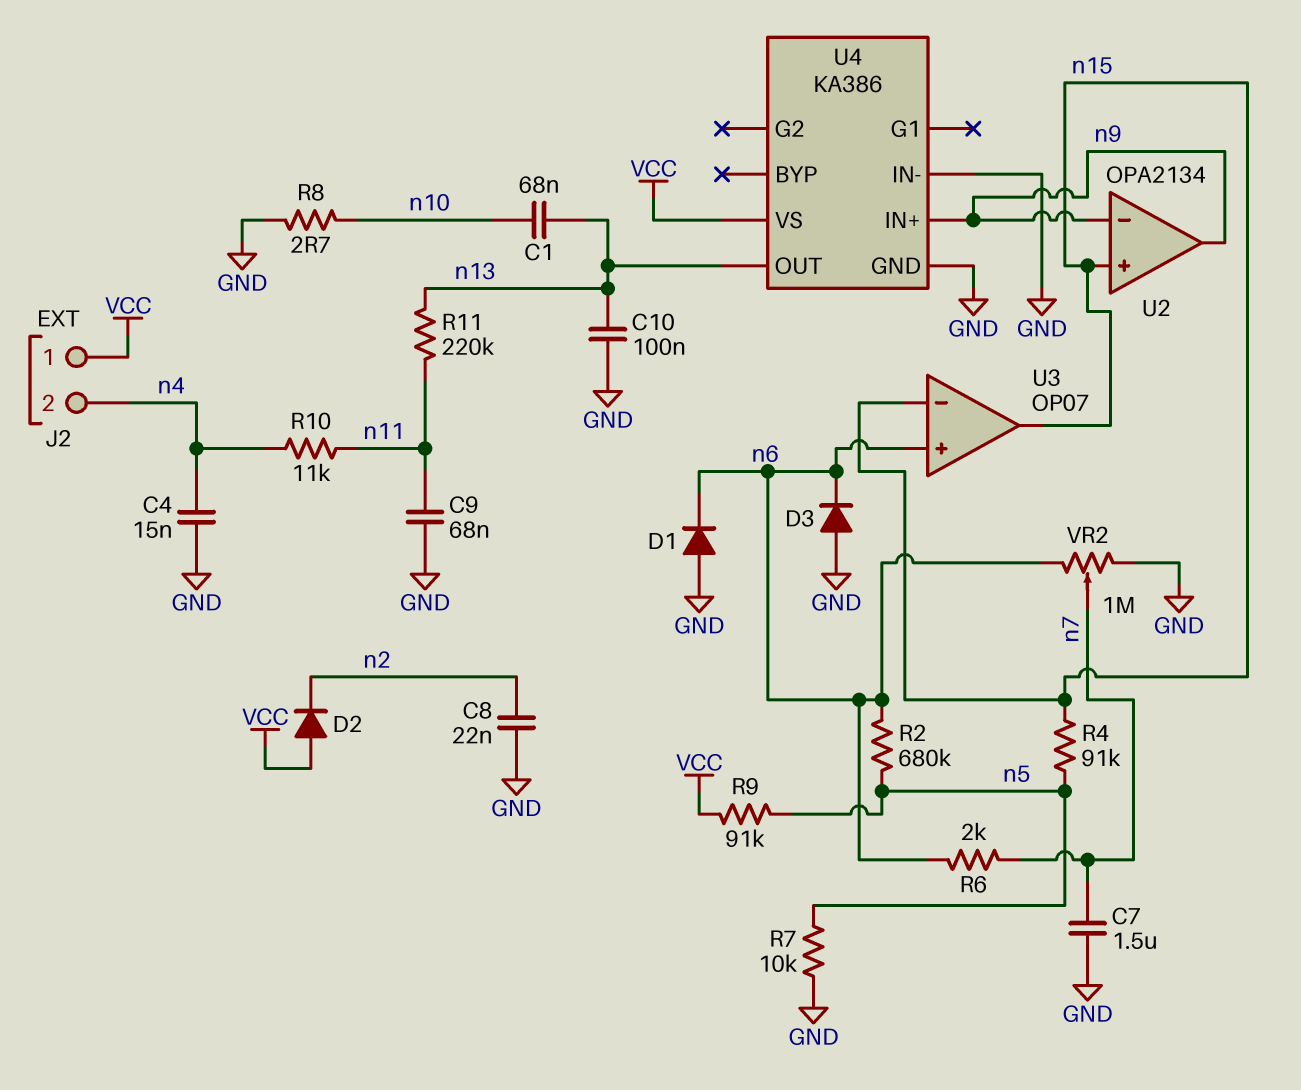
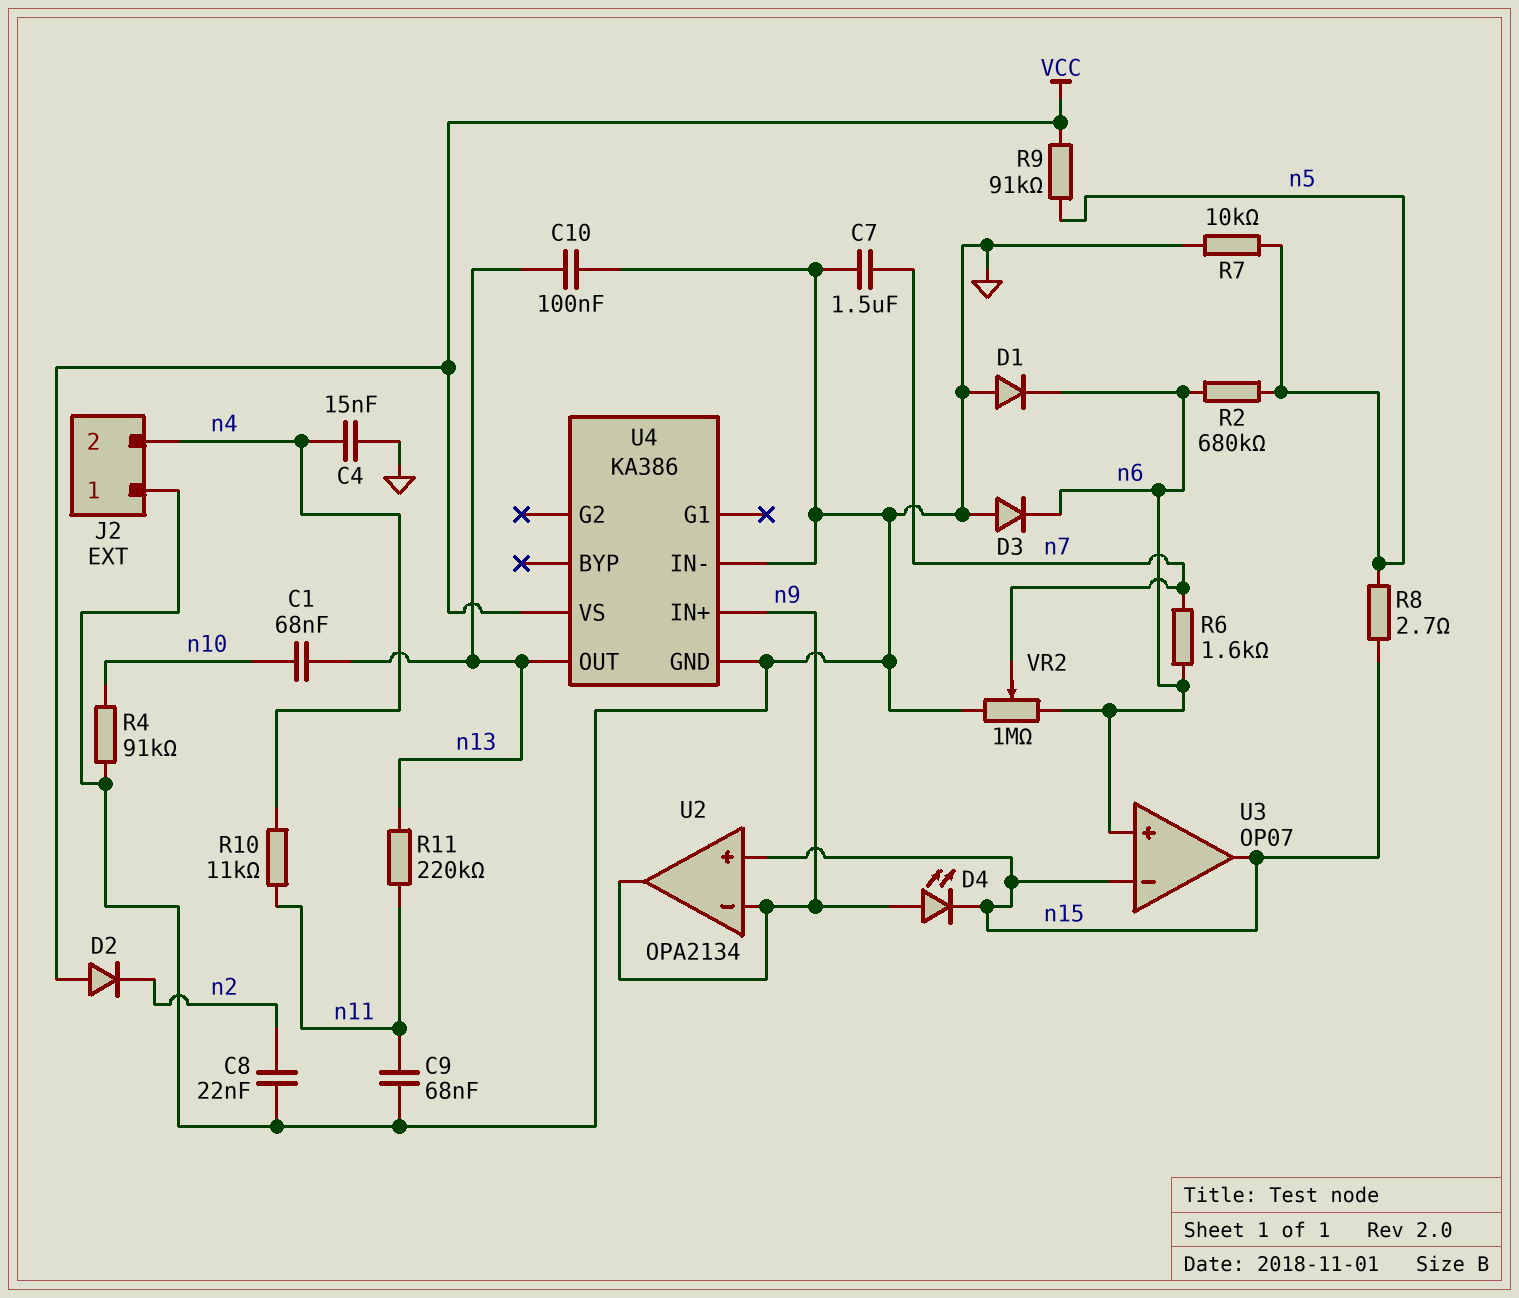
D4: none -> LED (A n9, K n15)
J2 pin 1: VCC -> GND
R4: 91k (n5, n15) -> 91k (GND, n10)
R6: 2k (n6, n7) -> 1.6k (n6, n7)
R8: 2.7 (GND, n10) -> 2.7 (n5, n15)

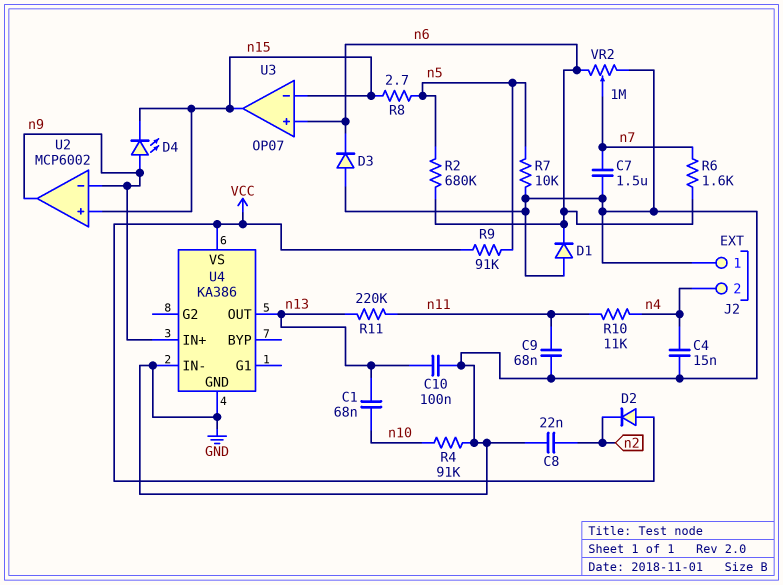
U2: OPA2134 -> MCP6002

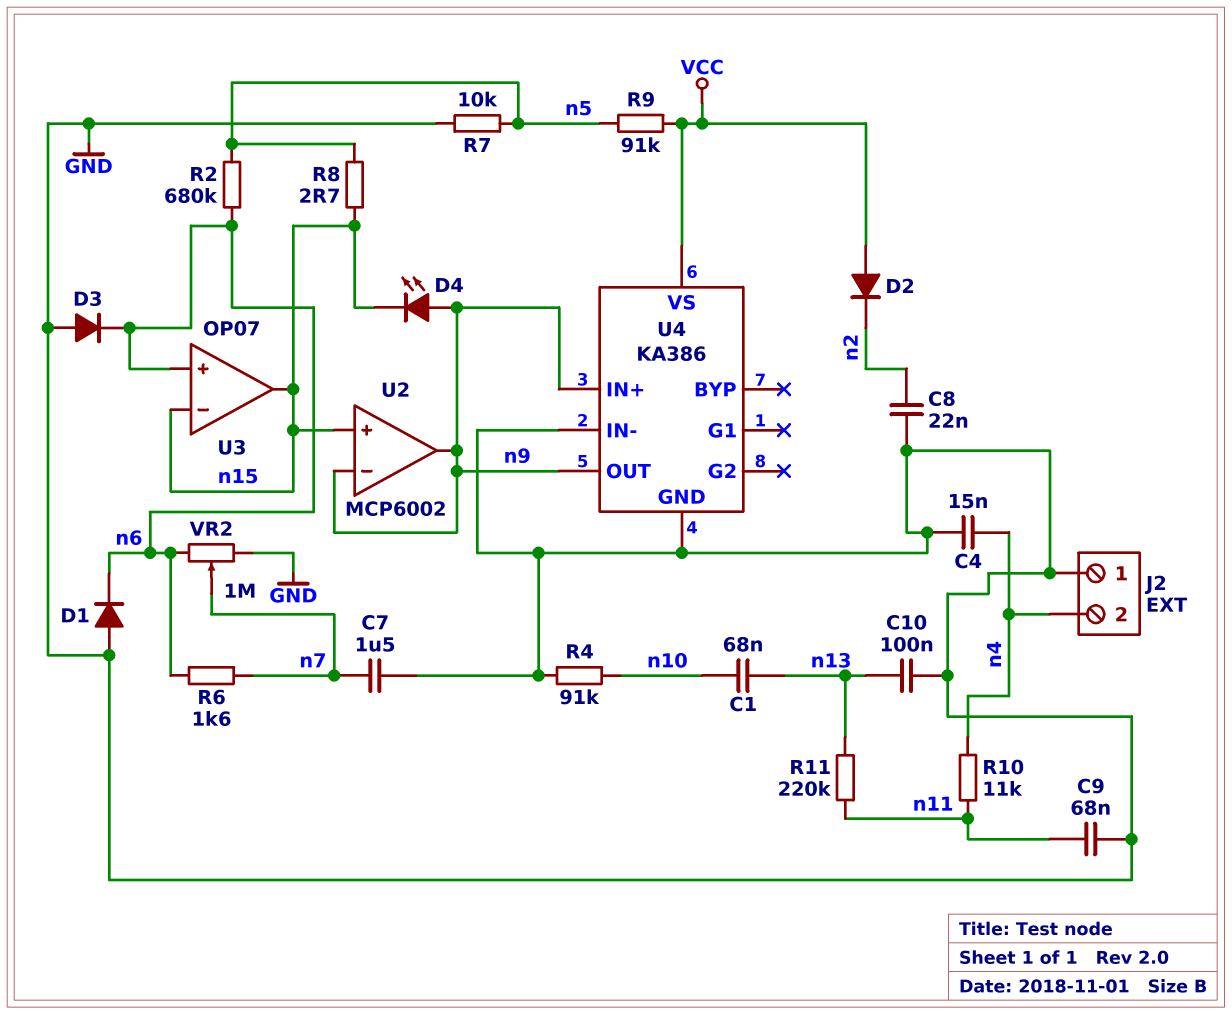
U4 pin OUT: n13 -> n9

